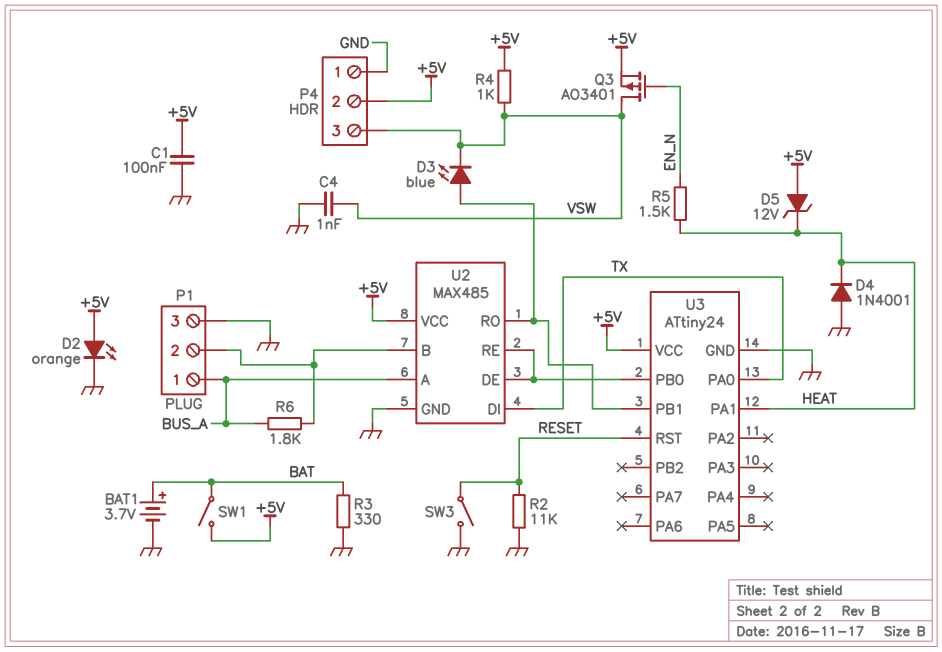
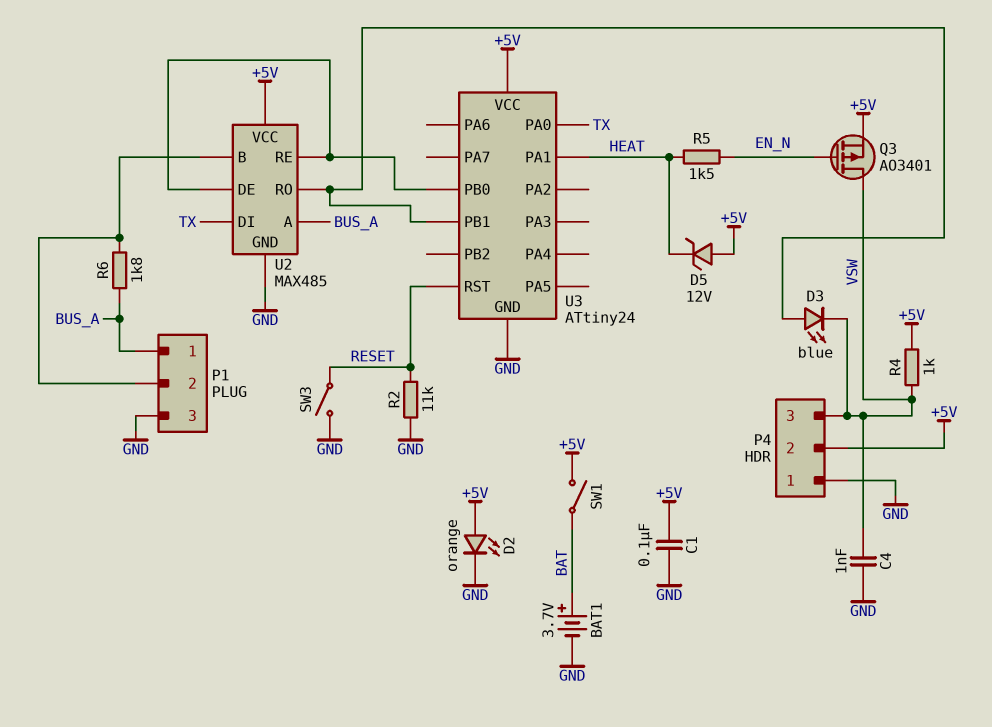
D4: diode 1N4001 (A GND, K HEAT) -> none
R3: 330 (BAT, GND) -> none

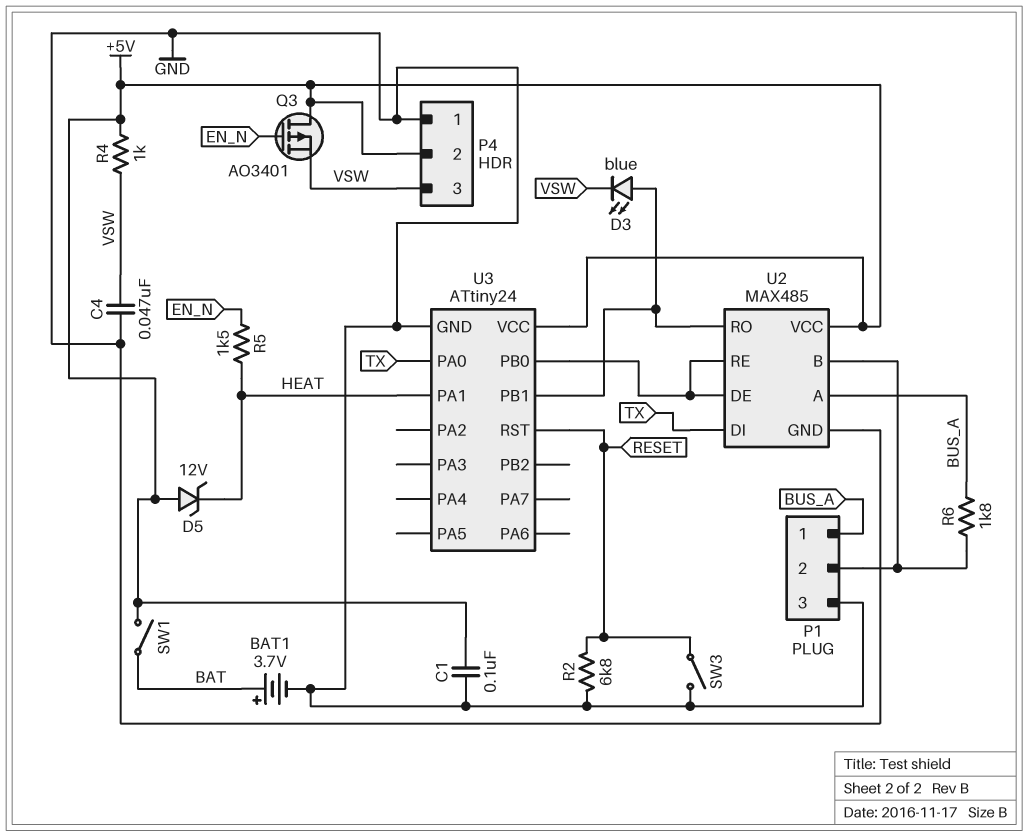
C4: 1nF (GND, VSW) -> 47nF (GND, VSW)
D2: LED orange (A +5V, K GND) -> none
Q3: PMOS AO3401 (G EN_N, D VSW, S +5V) -> PMOS AO3401 (G EN_N, D +5V, S VSW)
R2: 11k (GND, RESET) -> 6.8k (GND, RESET)

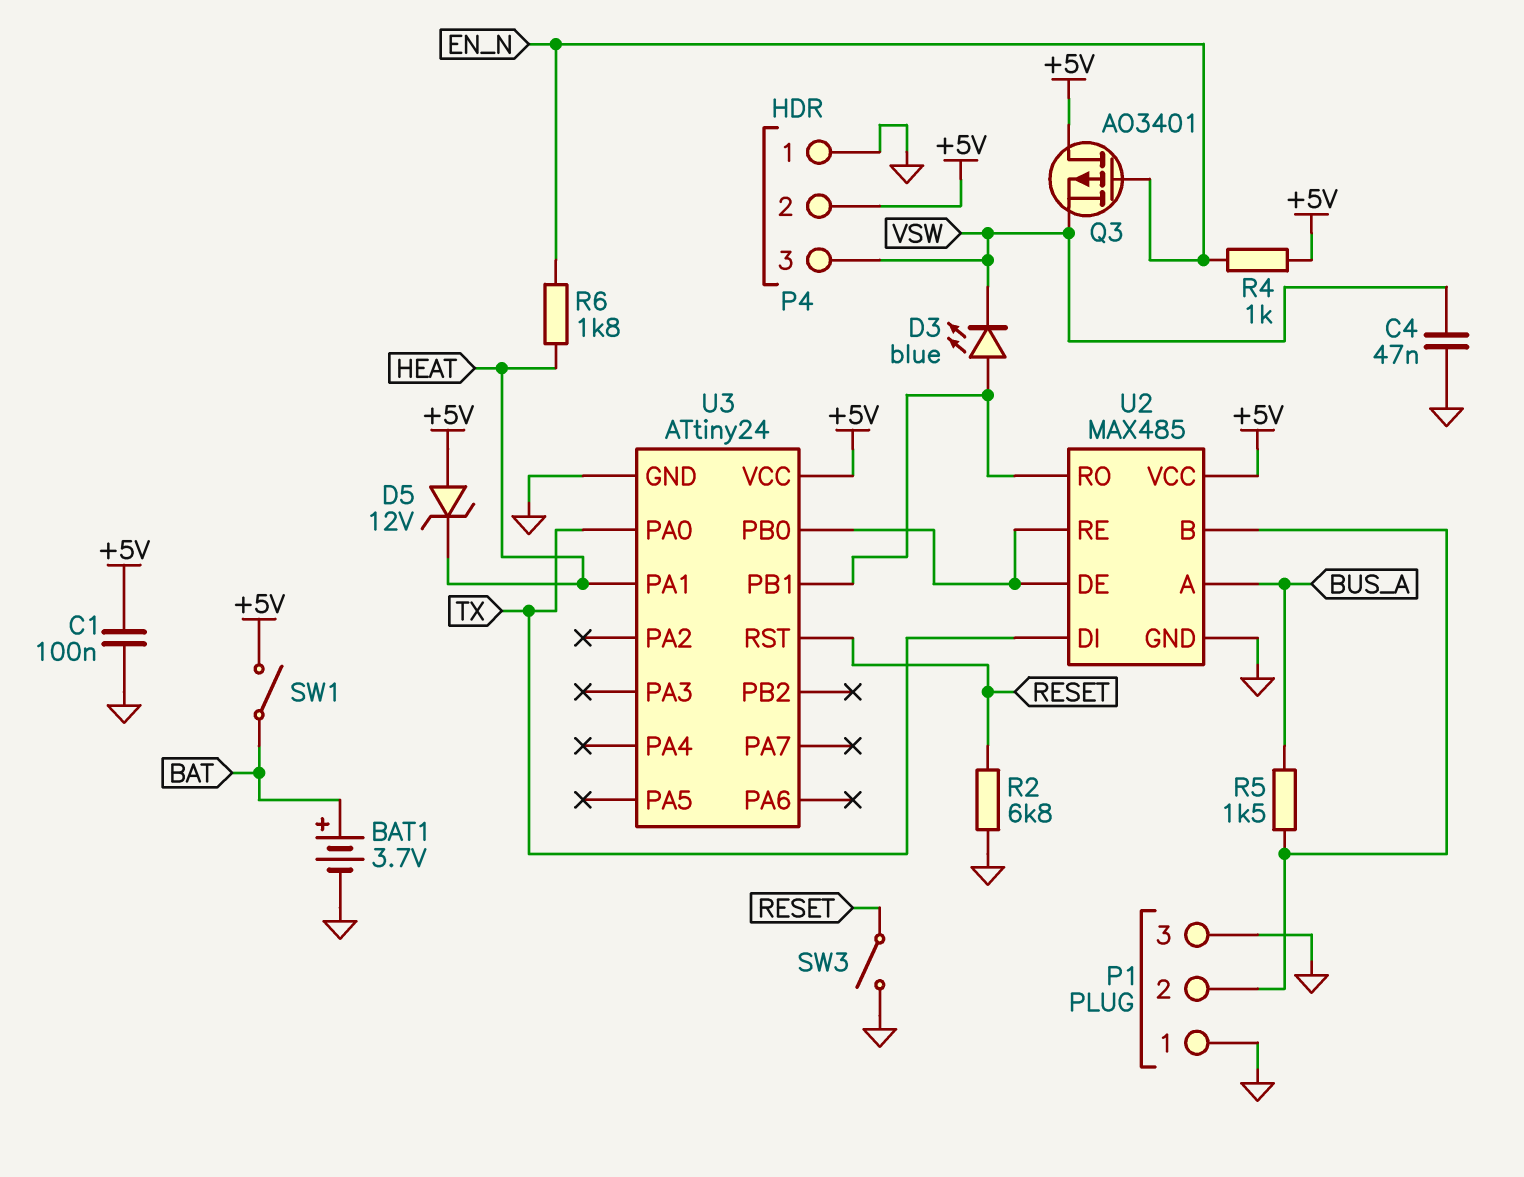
P1 pin 1: BUS_A -> GND
R4: 1k (+5V, VSW) -> 1k (+5V, EN_N)
R5: 1.5k (EN_N, HEAT) -> 1.5k (BUS_A, P1/2)
R6: 1.8k (BUS_A, P1/2) -> 1.8k (EN_N, HEAT)

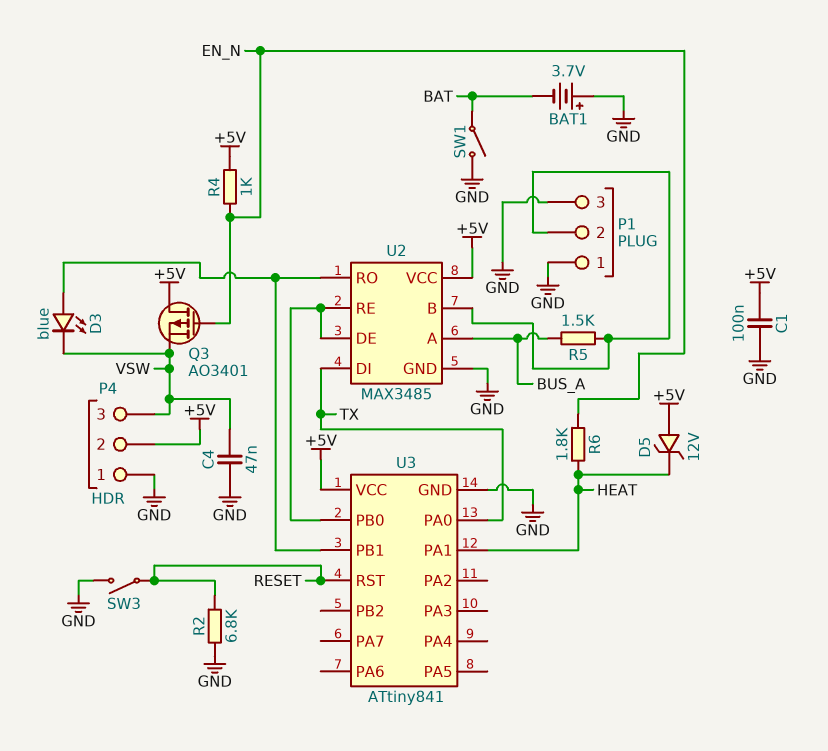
BAT1: 3.7V (plus BAT, minus GND) -> 3.7V (plus GND, minus BAT)
SW1: switch (+5V, BAT) -> switch (BAT, GND)
U2: MAX485 -> MAX3485
U3: ATtiny24 -> ATtiny841

